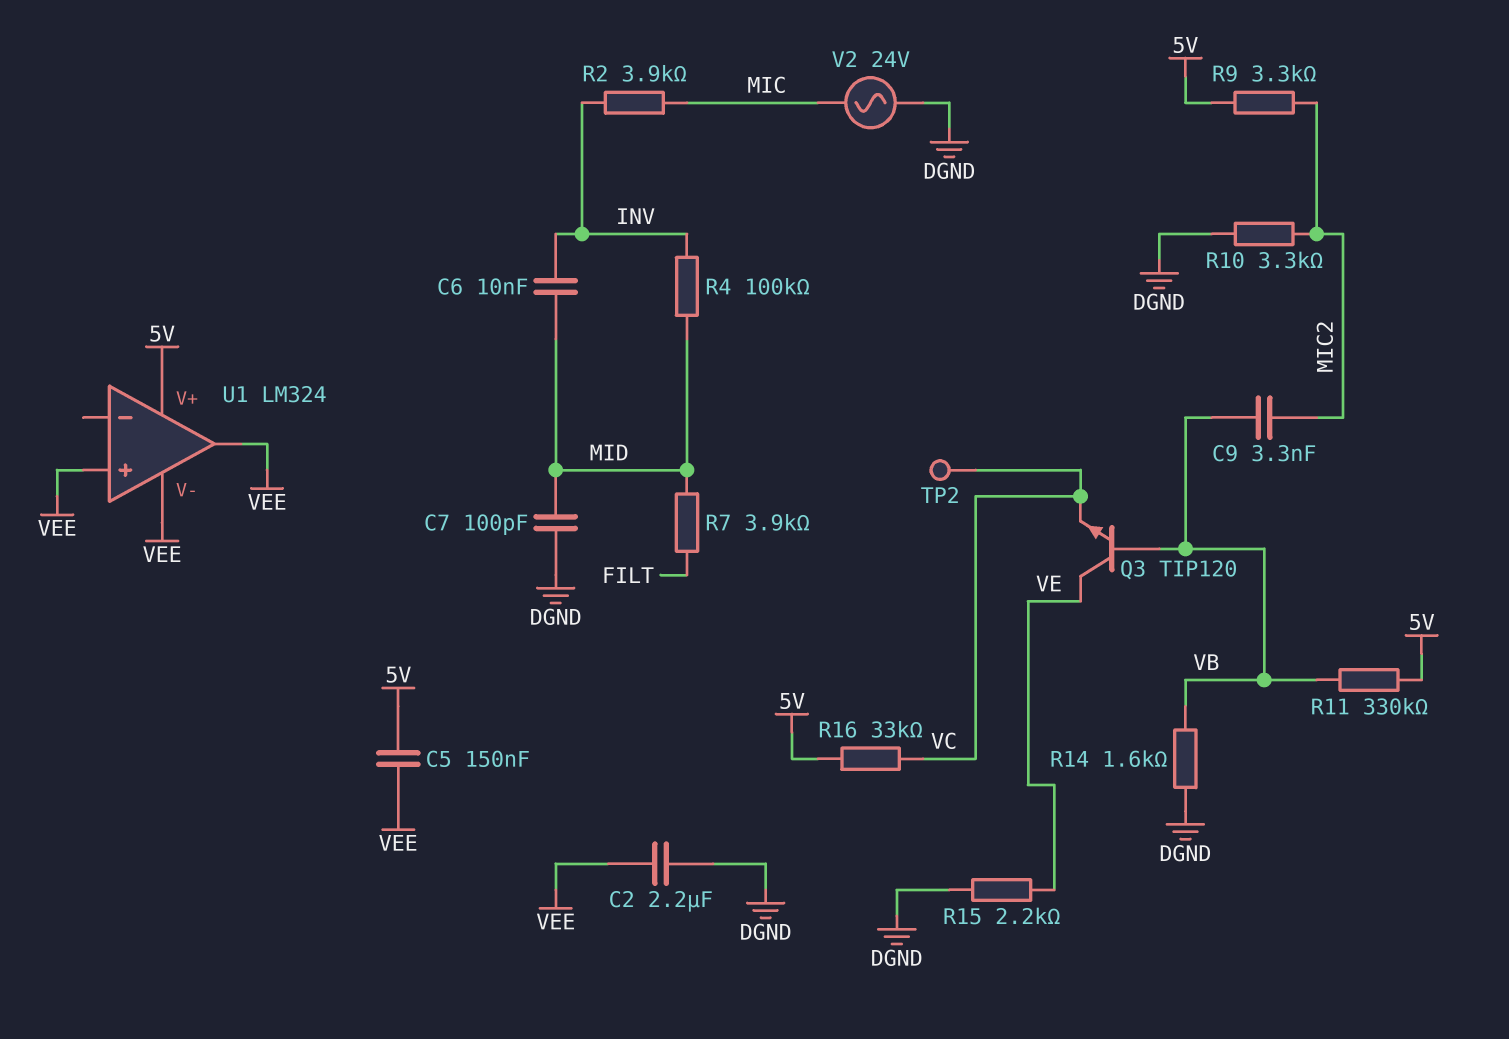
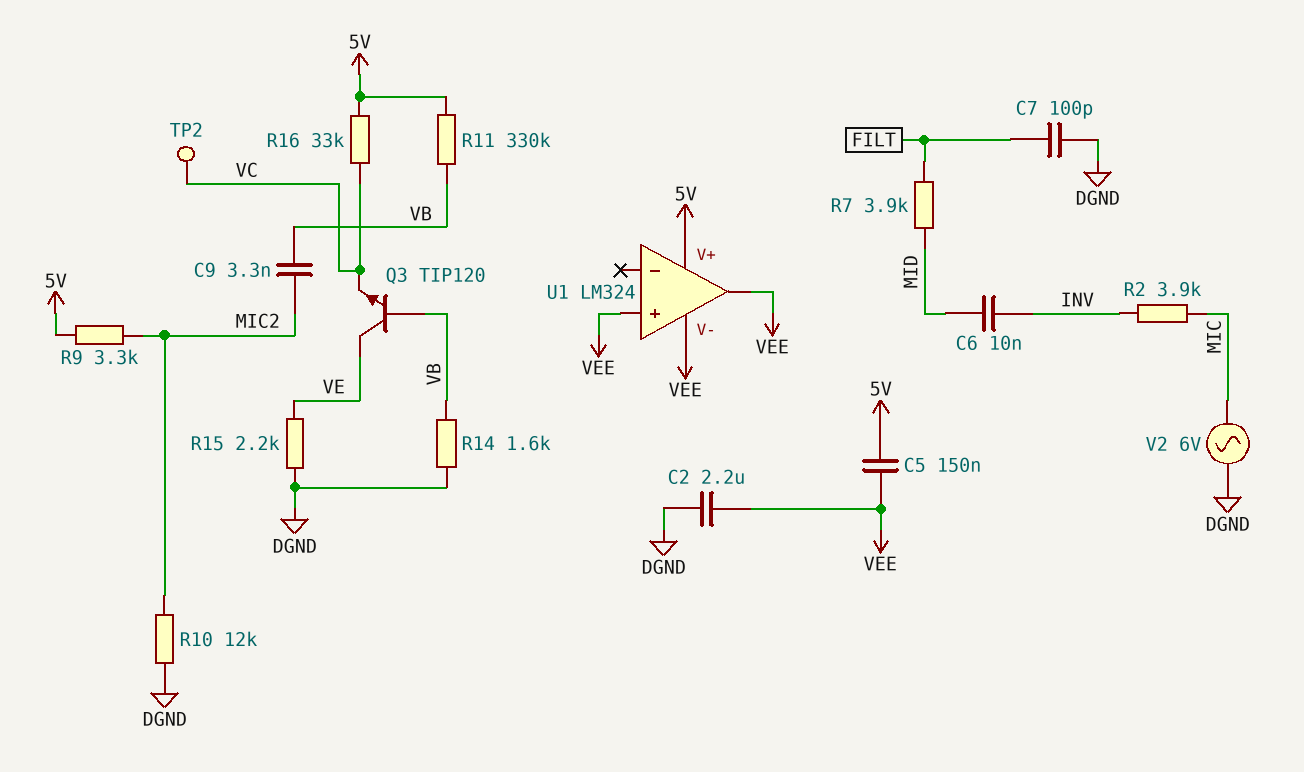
C7: 100pF (DGND, MID) -> 100pF (DGND, FILT)
R4: 100k (INV, MID) -> none
R10: 3.3k (DGND, MIC2) -> 12k (DGND, MIC2)
V2: AC 24V (DGND, MIC) -> AC 6V (DGND, MIC)

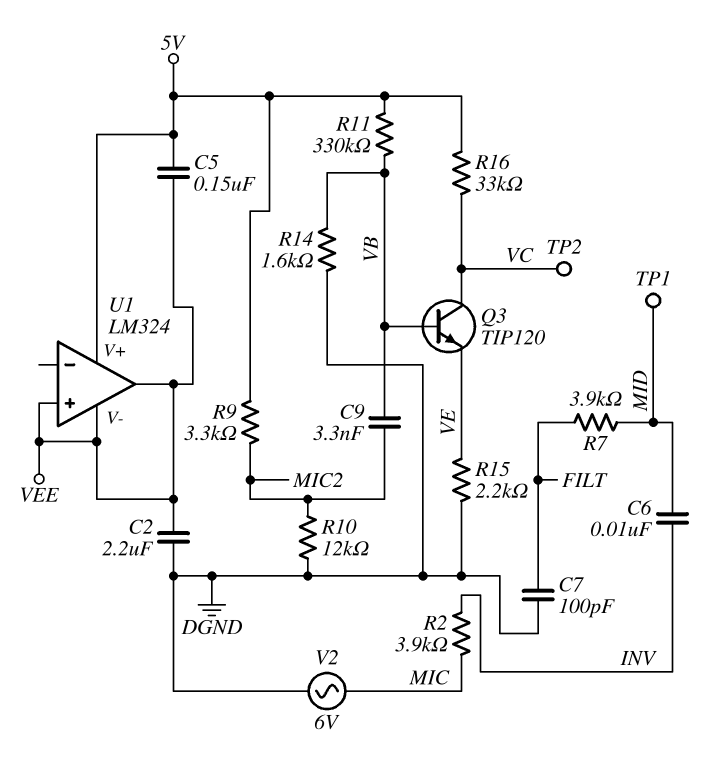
Q3: NPN TIP120 (B VB, C VE, E VC) -> NPN TIP120 (B VB, C VC, E VE)
TP1: none -> test point (MID)

